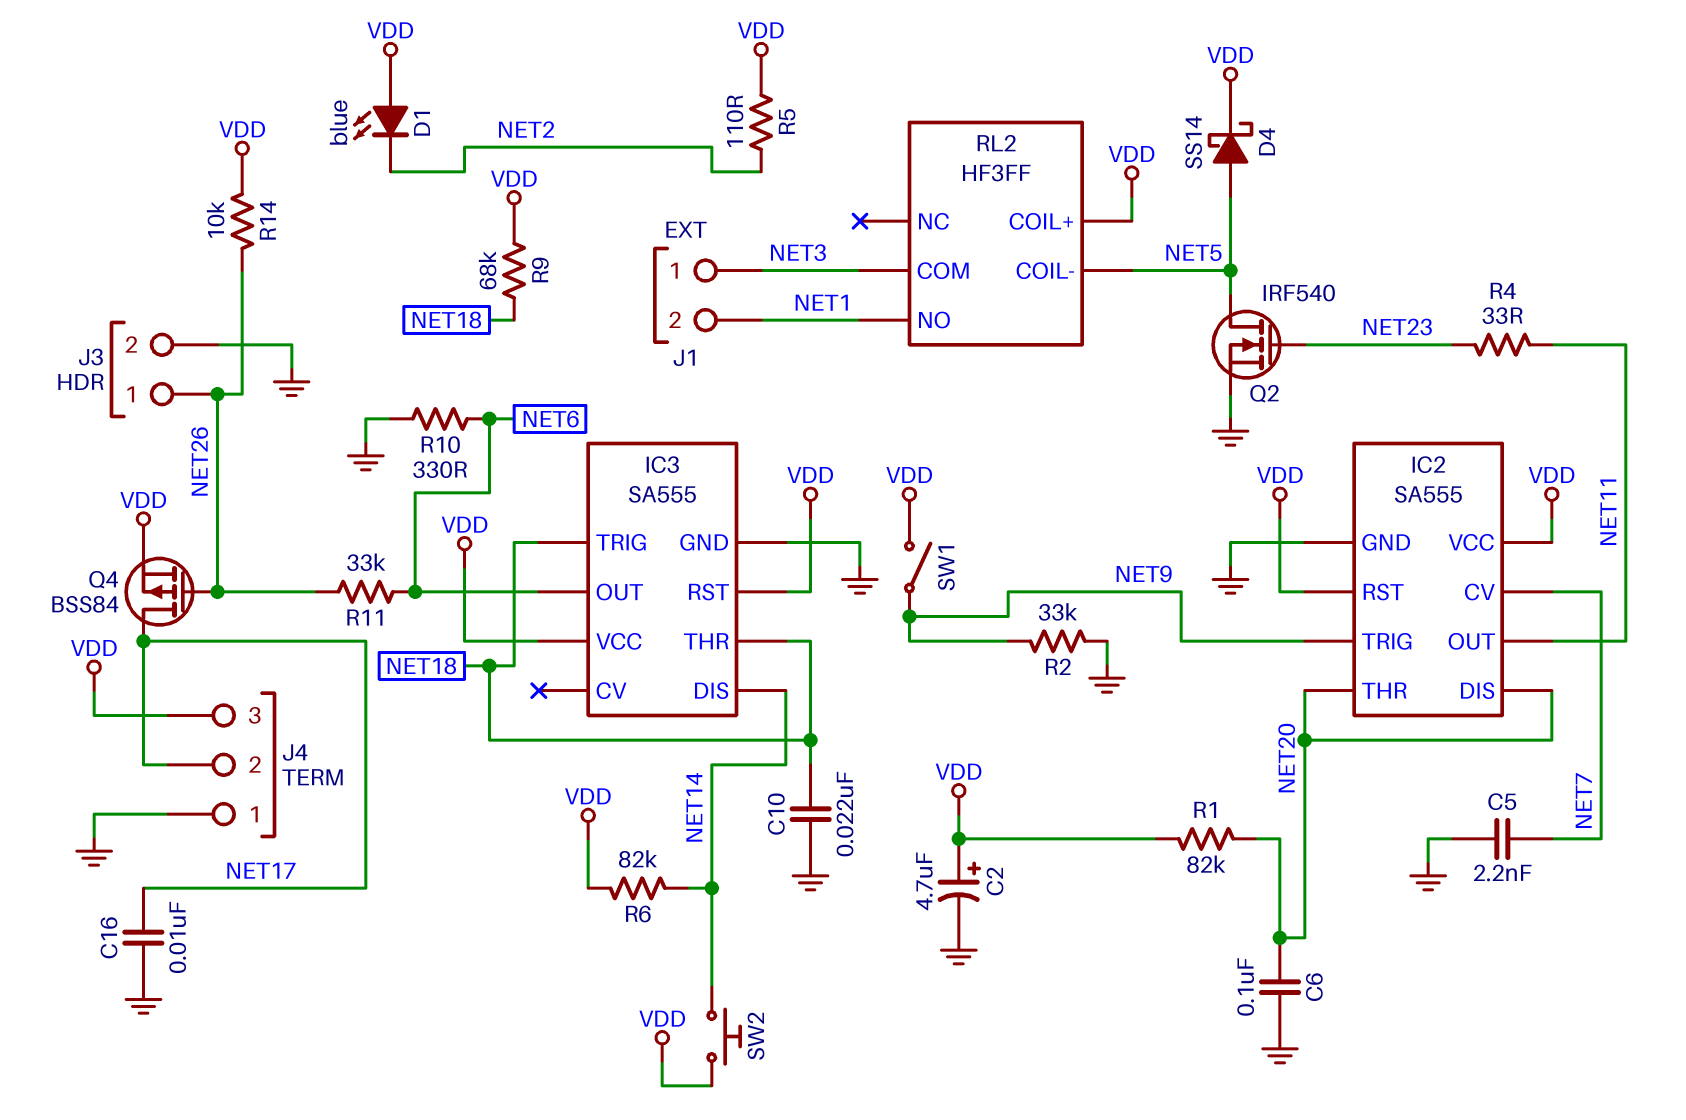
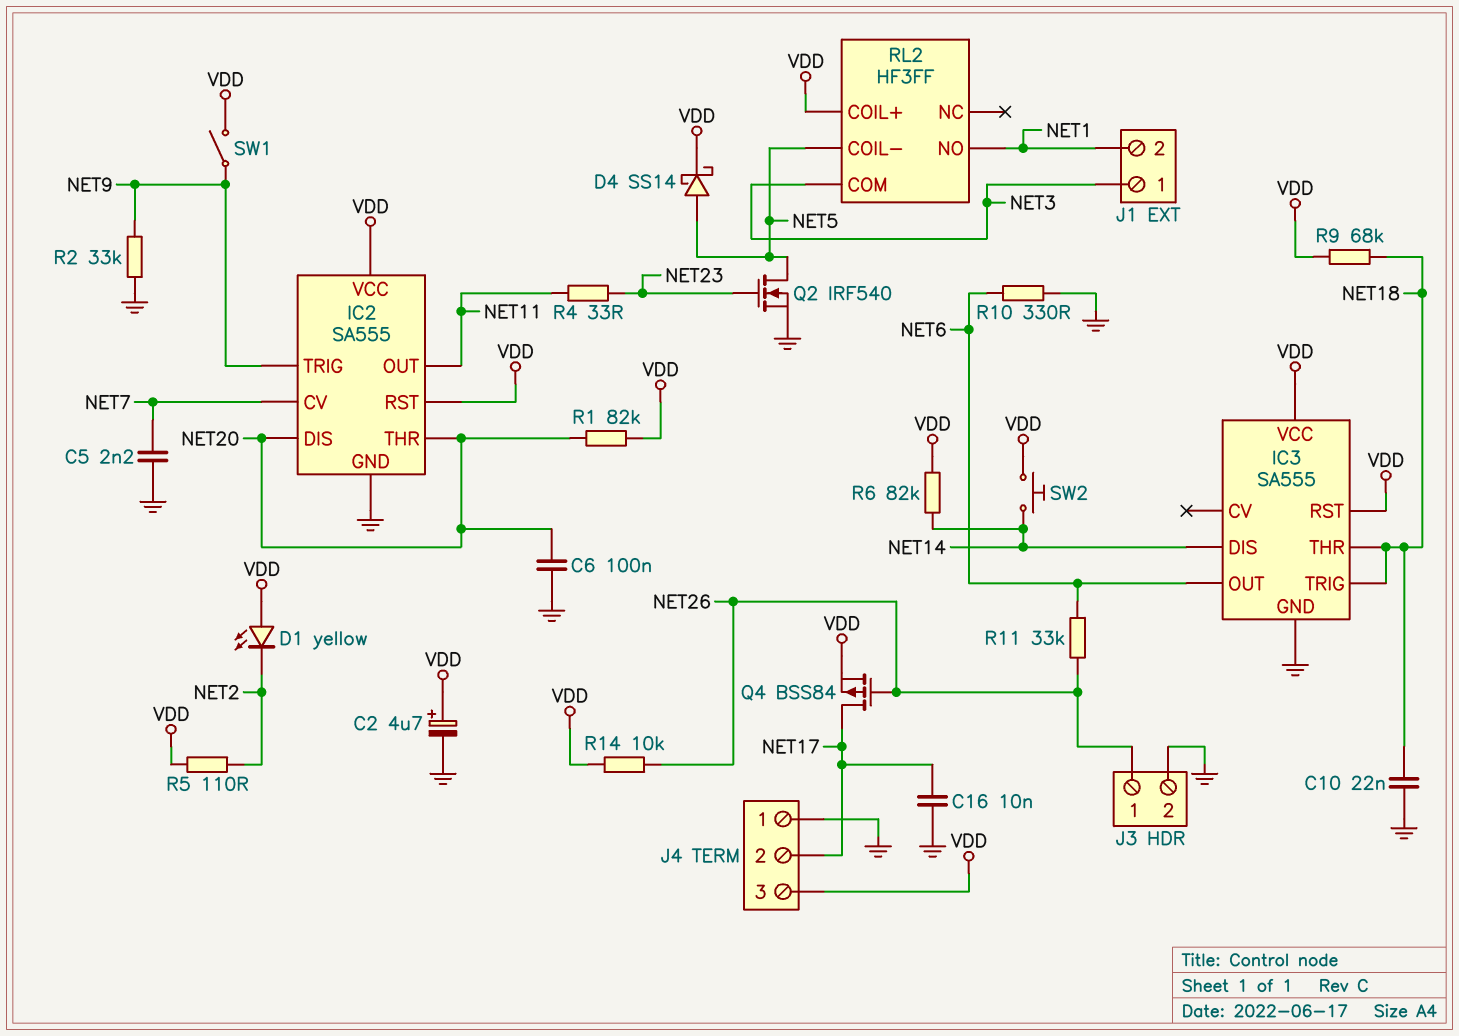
D1: LED blue (A VDD, K NET2) -> LED yellow (A VDD, K NET2)

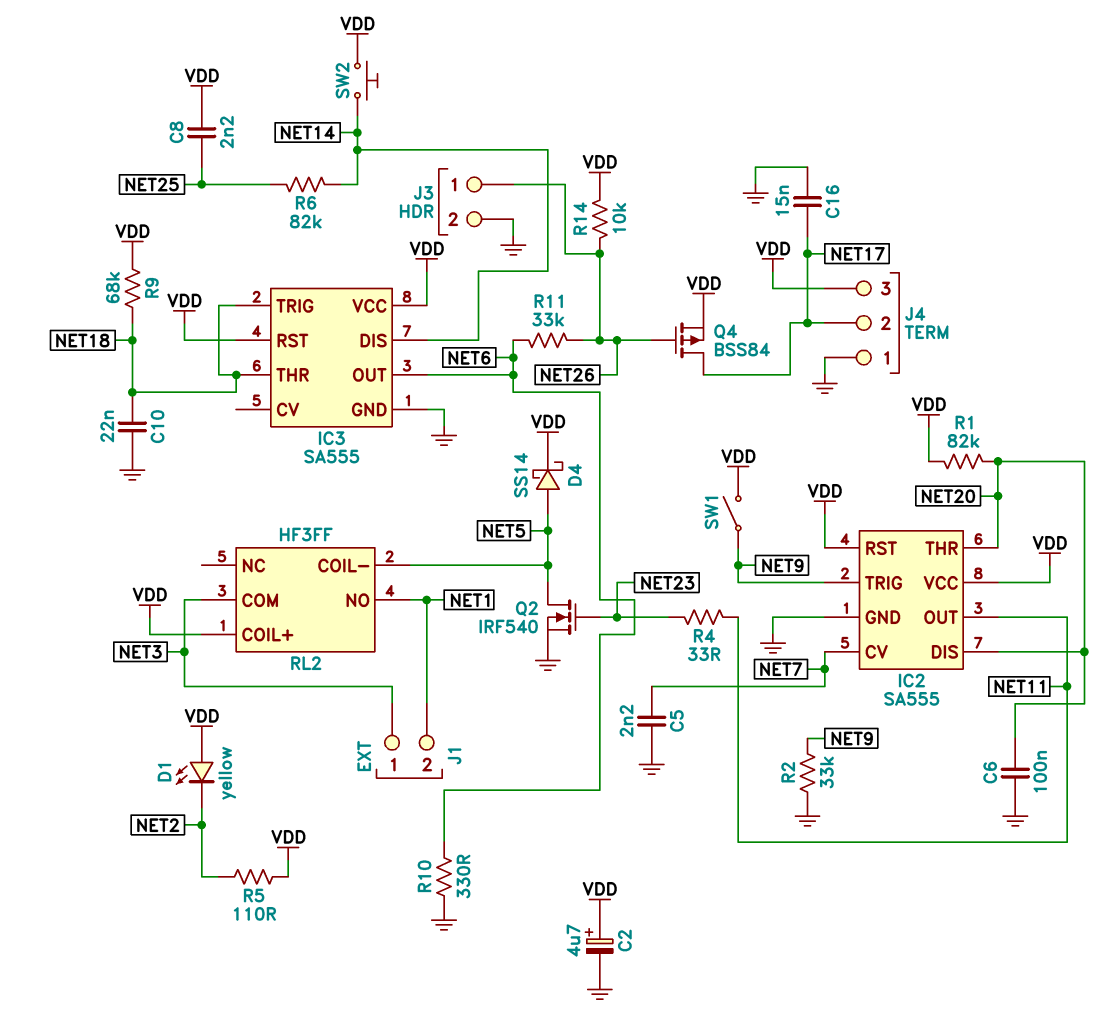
C8: none -> 2.2nF (NET25, VDD)
C16: 10nF (GND, NET17) -> 15nF (GND, NET17)
R6: 82k (NET14, VDD) -> 82k (NET14, NET25)

